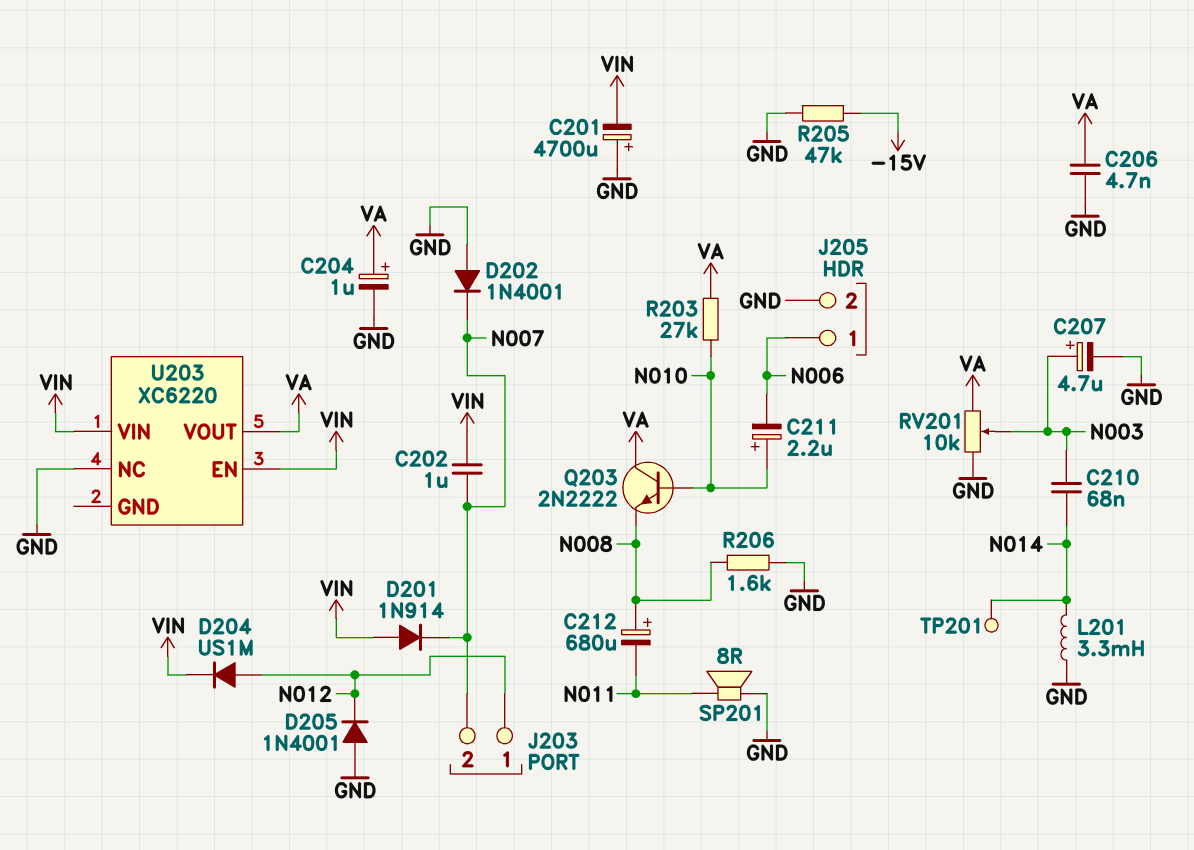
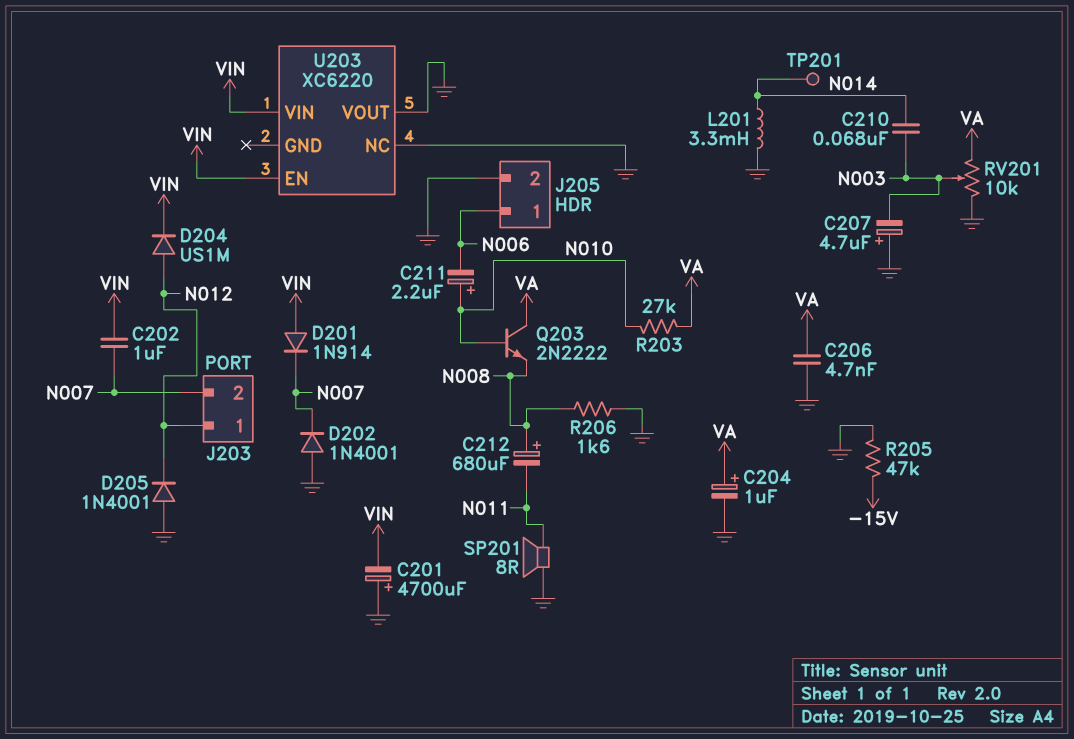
C207: 4.7uF (plus N003, minus GND) -> 4.7uF (plus GND, minus N003)
U203 pin VOUT: VA -> GND

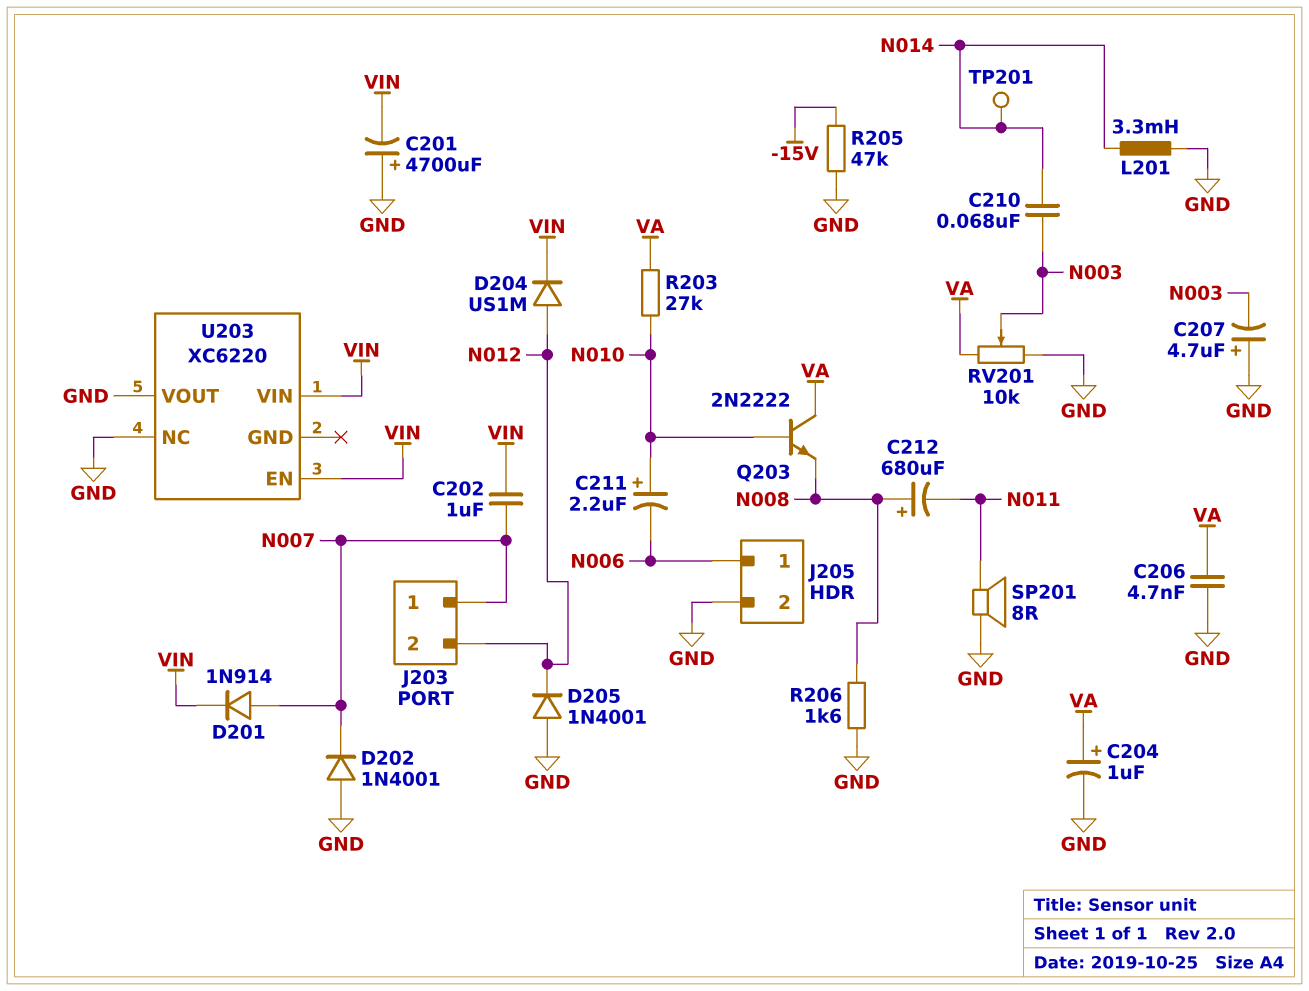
D201: diode 1N914 (A VIN, K N007) -> diode 1N914 (A N007, K VIN)
J203 pin 1: N012 -> N007
J203 pin 2: N007 -> N012

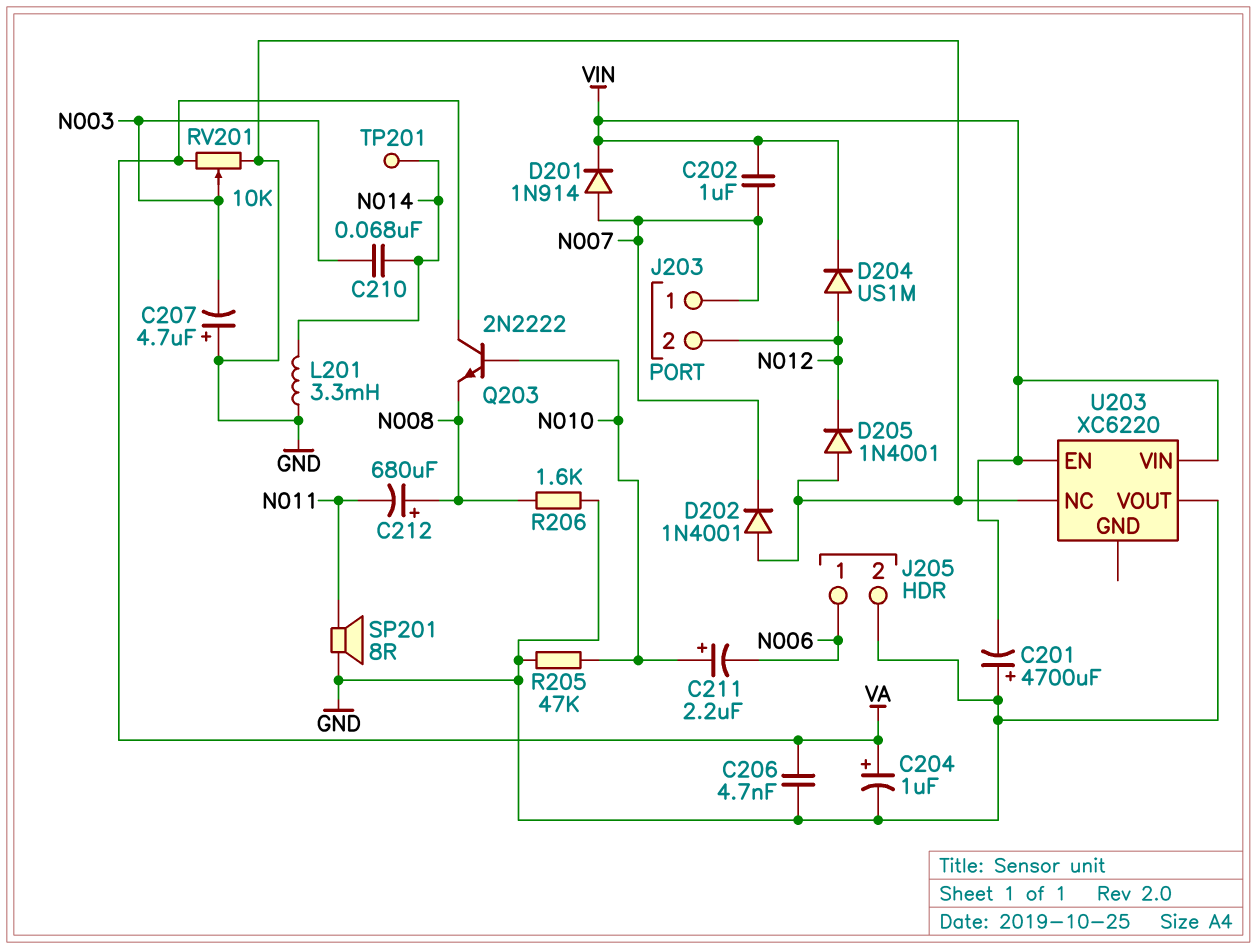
R203: 27k (N010, VA) -> none
R205: 47k (-15V, GND) -> 47k (GND, N010)

